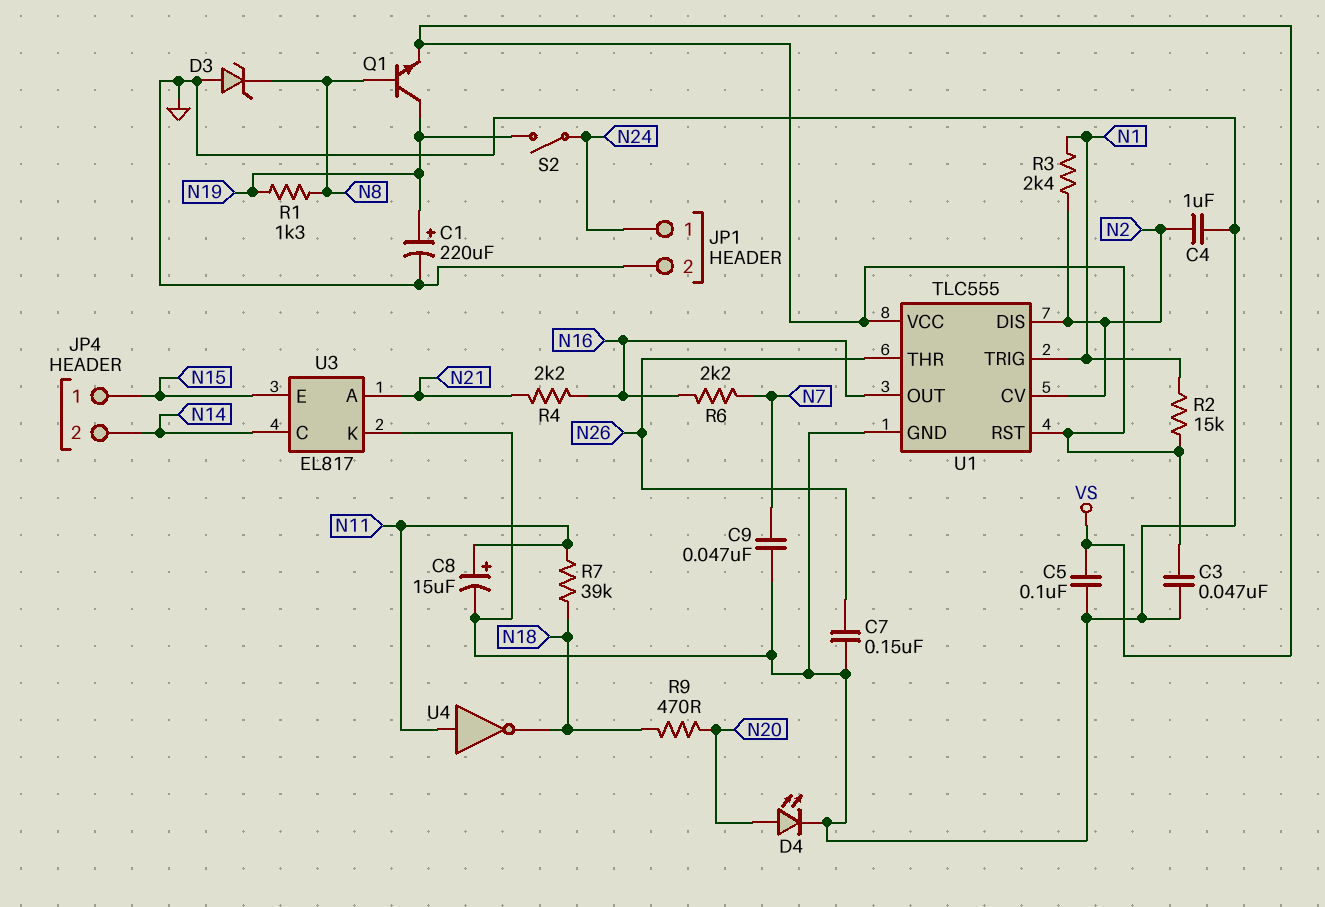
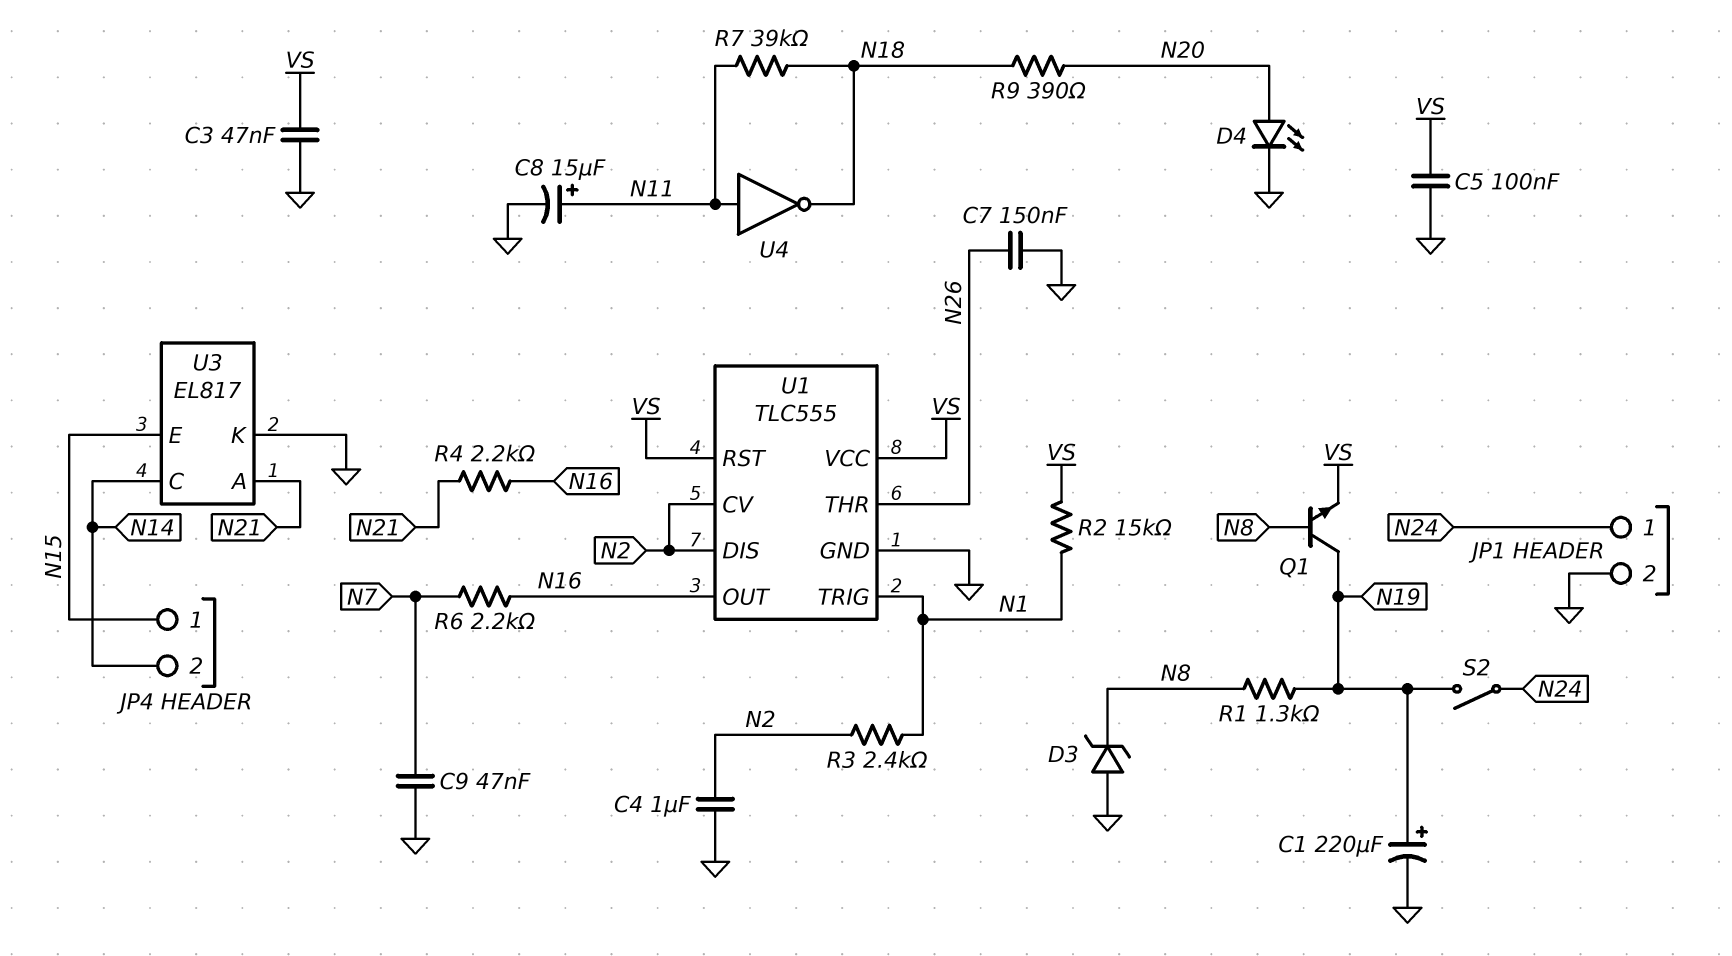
R9: 470 (N18, N20) -> 390 (N18, N20)

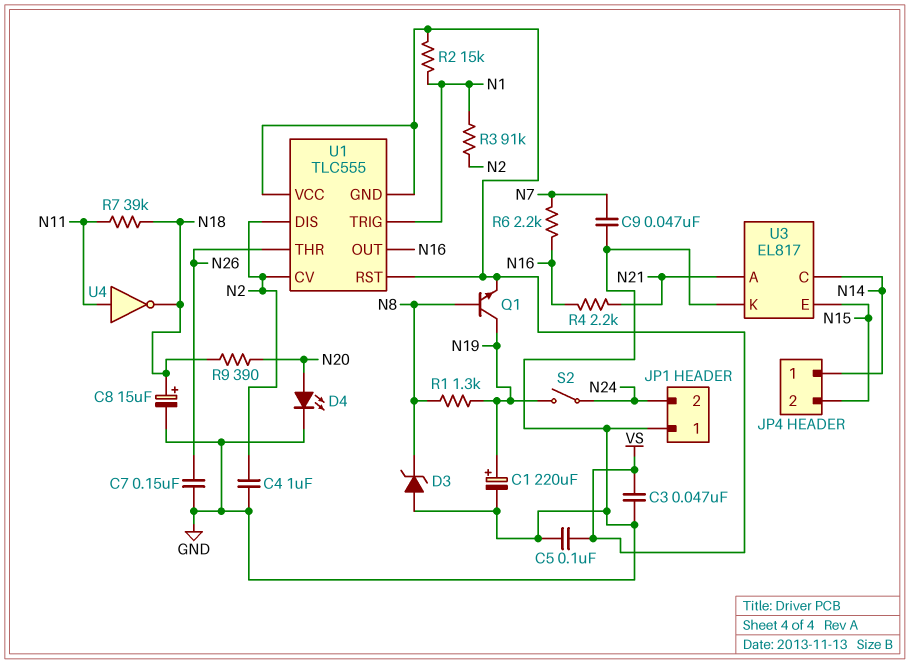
C8: 15uF (plus N11, minus GND) -> 15uF (plus N18, minus GND)
JP1 pin 1: N24 -> GND
JP1 pin 2: GND -> N24
JP4 pin 1: N15 -> N14
JP4 pin 2: N14 -> N15
R3: 2.4k (N1, N2) -> 91k (N1, N2)
U1 pin GND: GND -> VS

